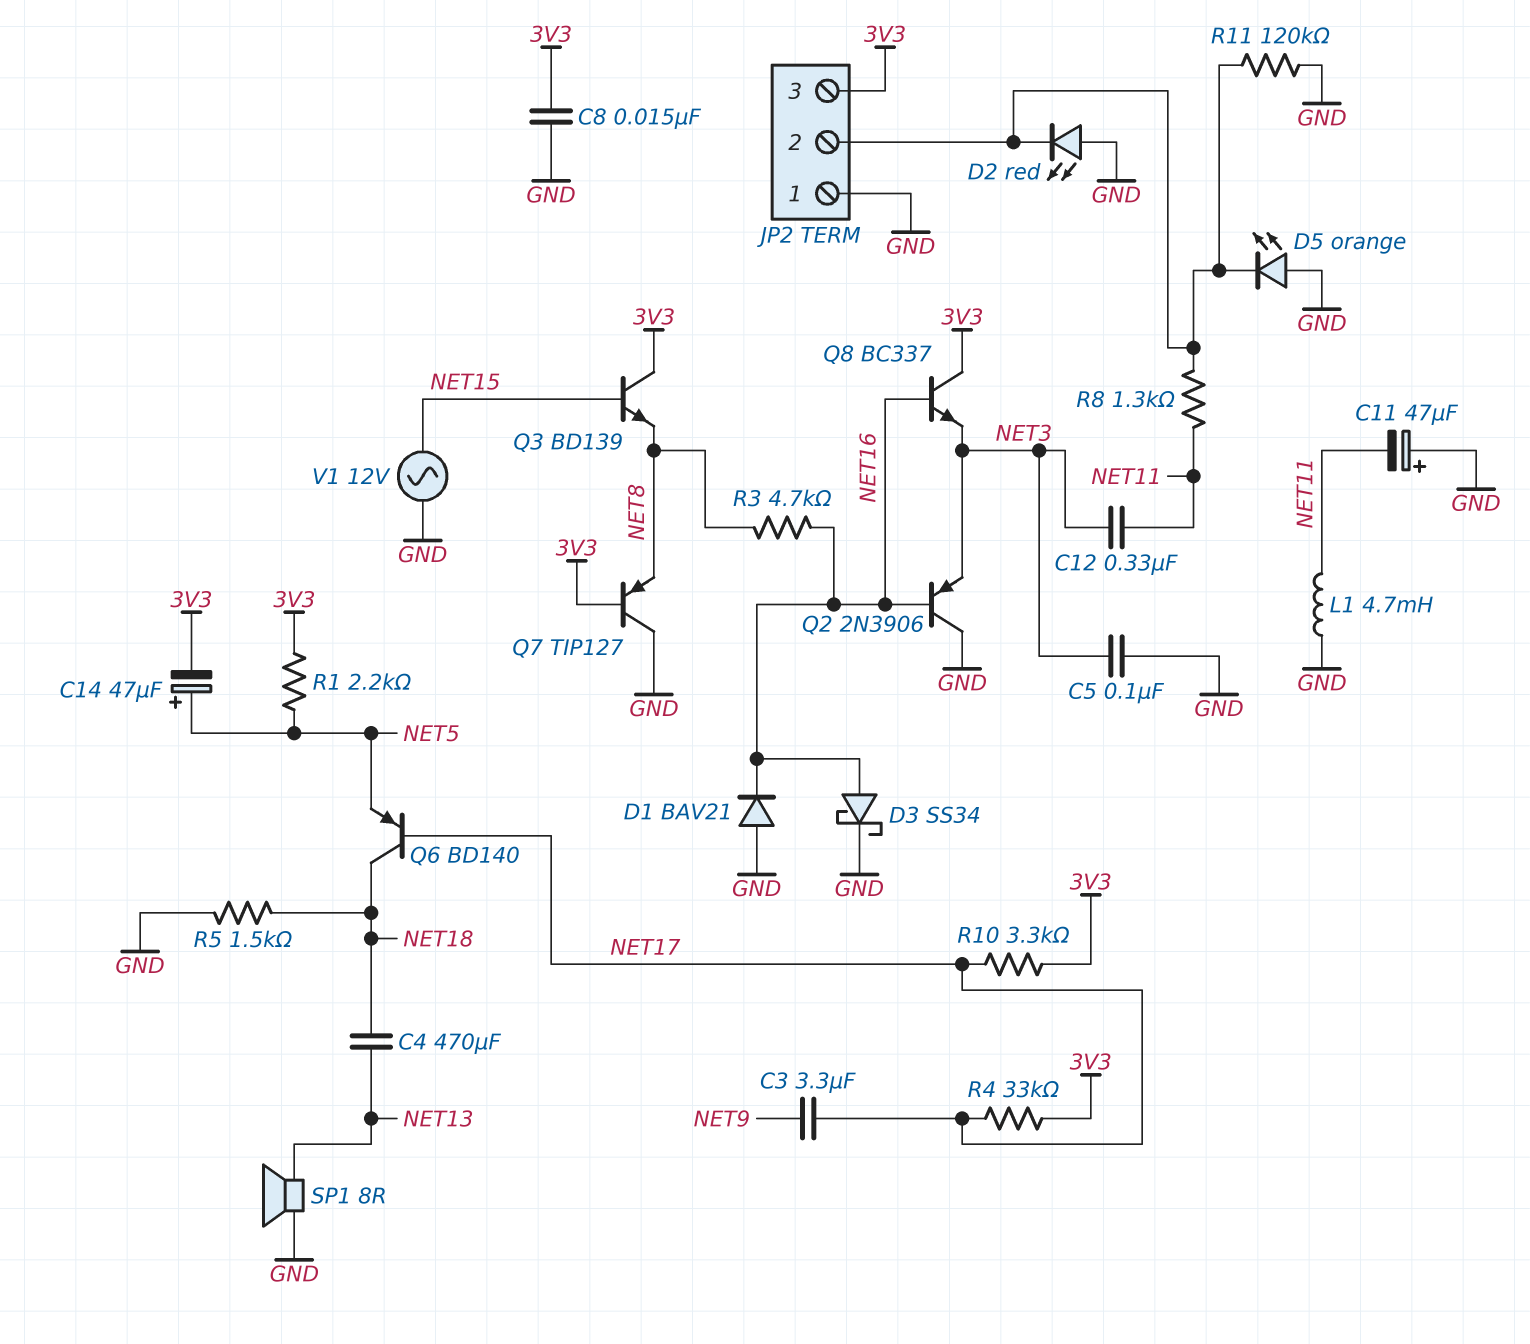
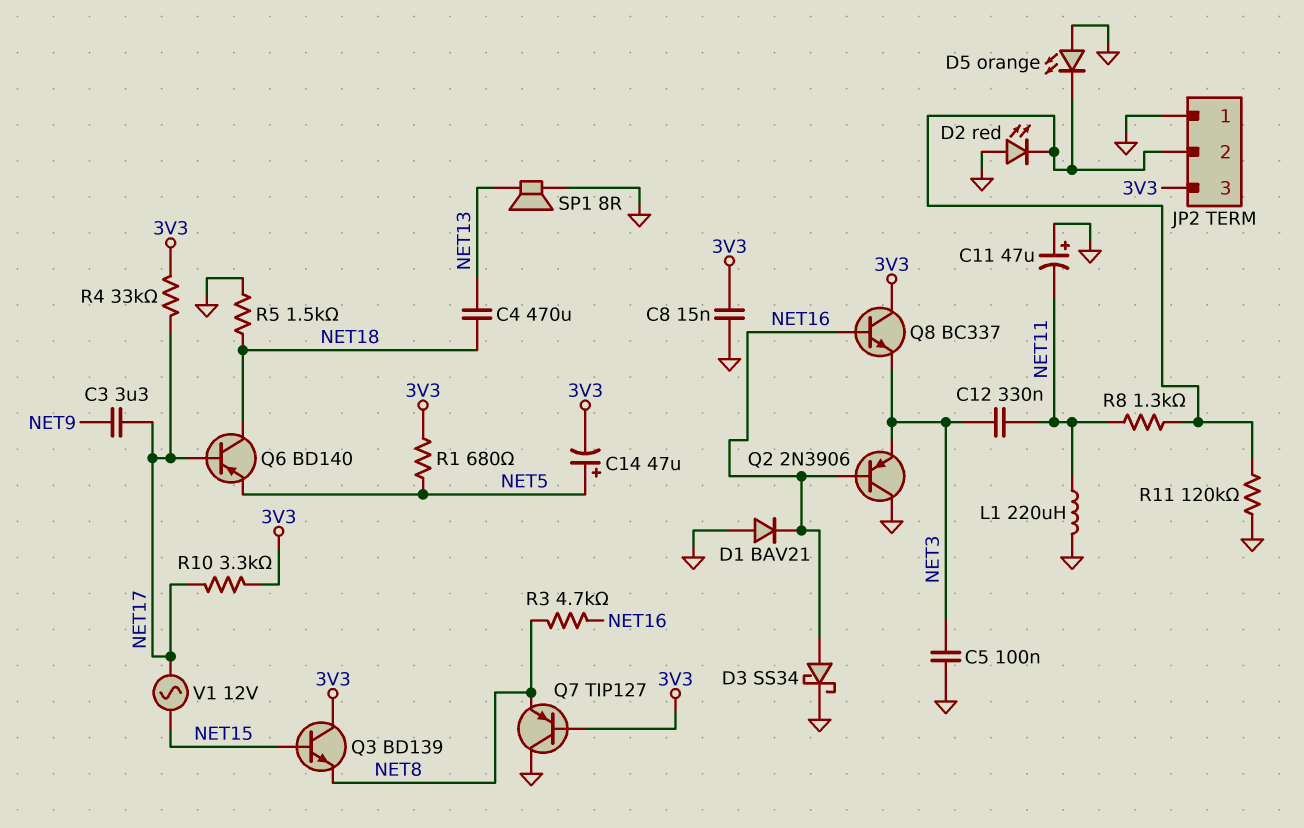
L1: 4.7mH (GND, NET11) -> 220uH (GND, NET11)
R1: 2.2k (3V3, NET5) -> 680 (3V3, NET5)
V1: AC 12V (GND, NET15) -> AC 12V (NET15, NET17)

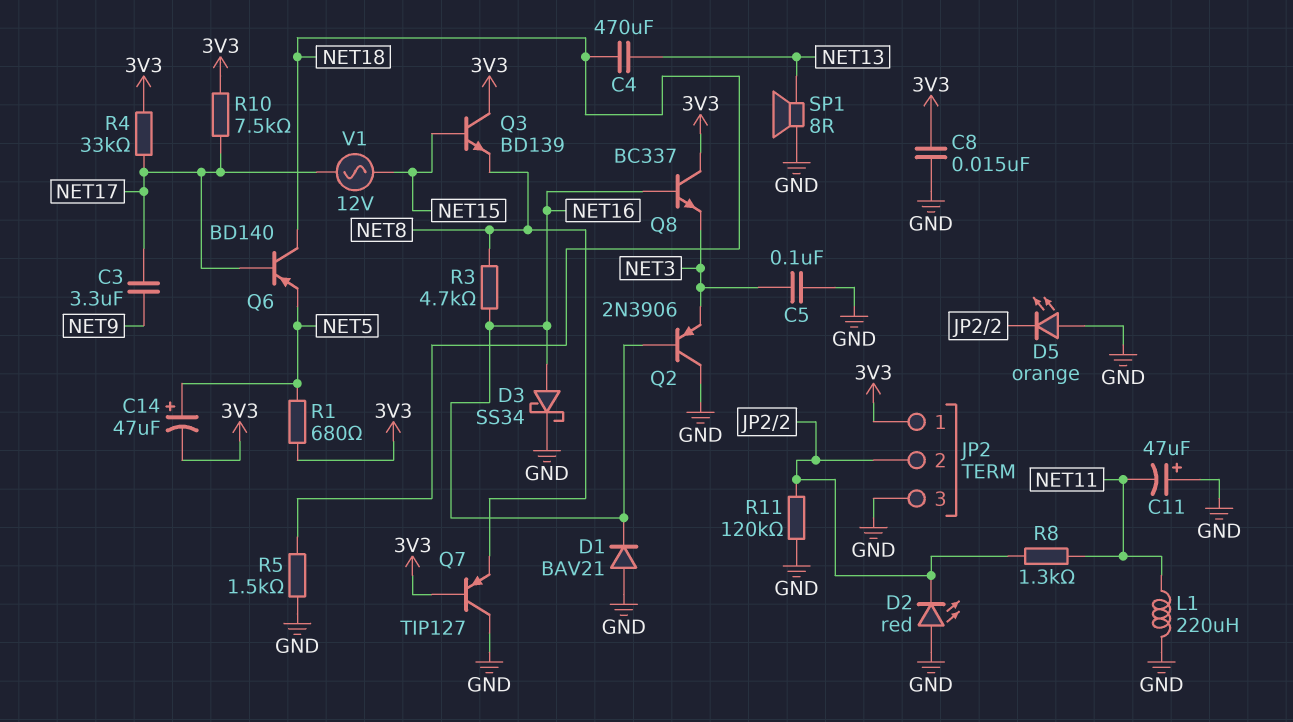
C12: 330nF (NET3, NET11) -> none
JP2 pin 1: GND -> 3V3
JP2 pin 3: 3V3 -> GND
R10: 3.3k (3V3, NET17) -> 7.5k (3V3, NET17)

